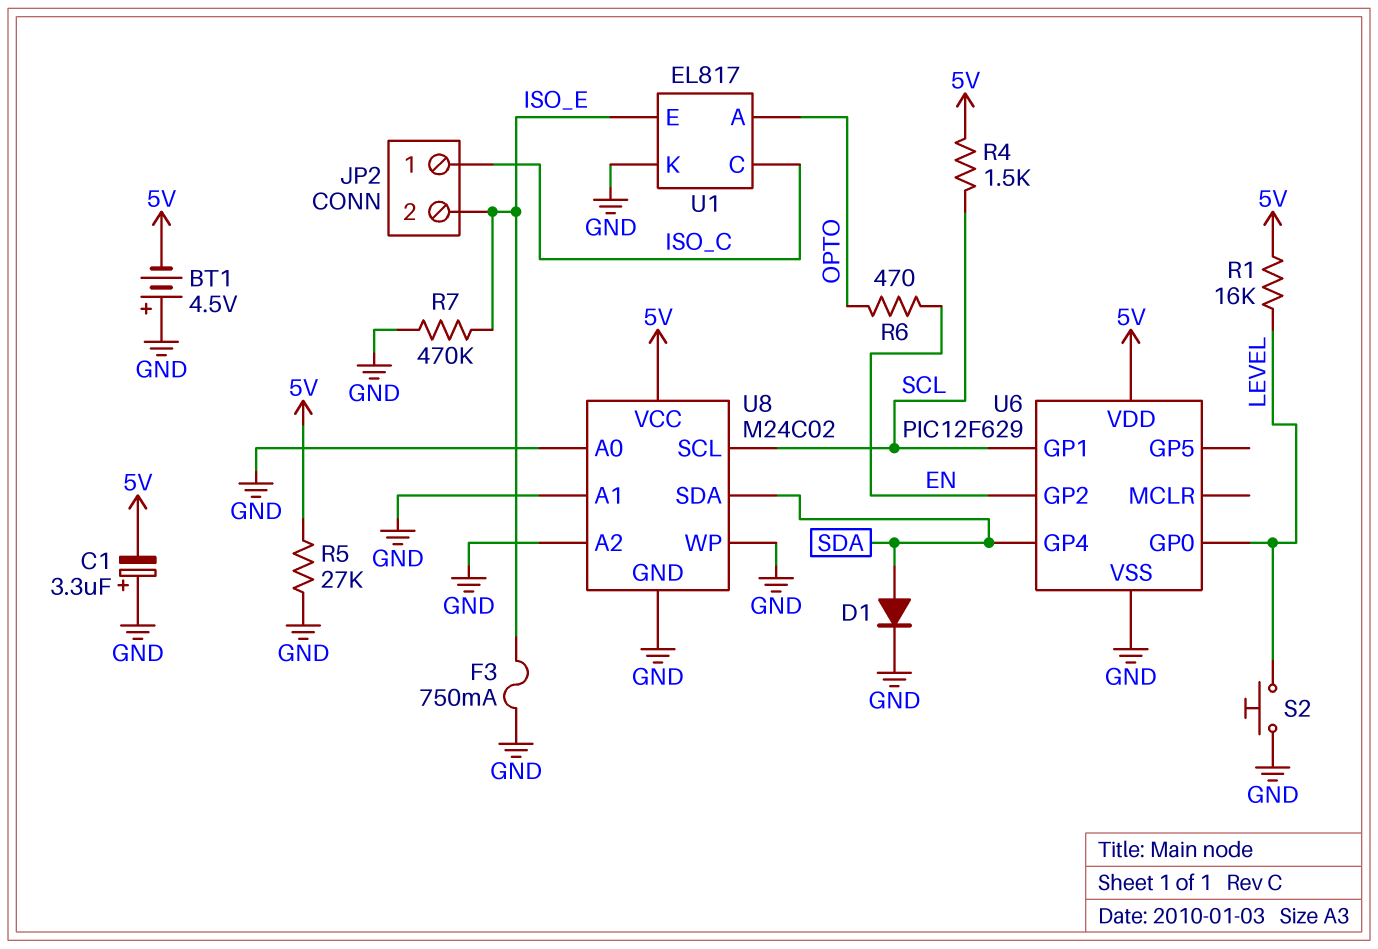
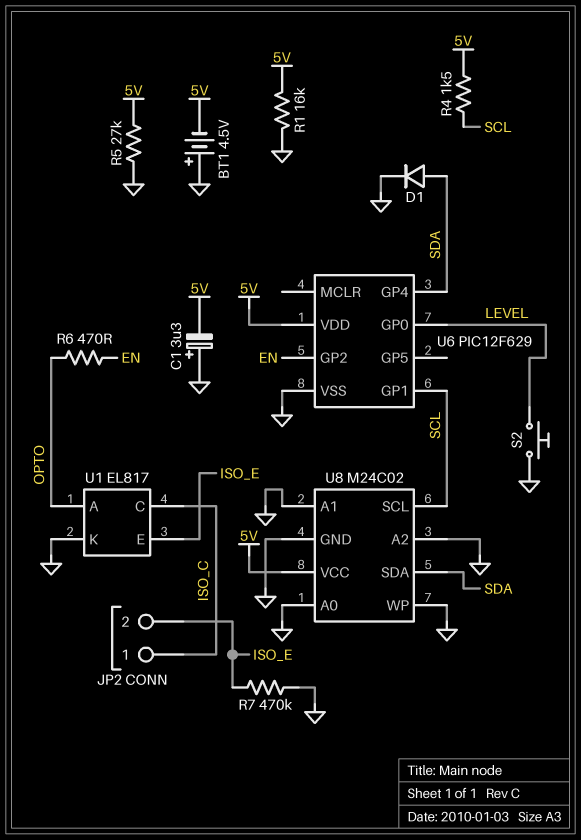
F3: 750mA (GND, ISO_E) -> none
R1: 16k (5V, LEVEL) -> 16k (5V, GND)

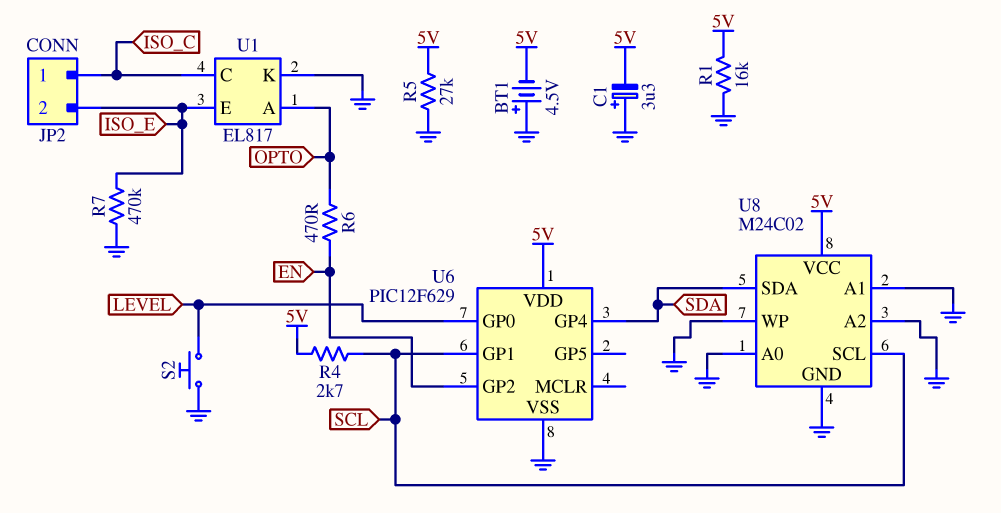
D1: diode (A SDA, K GND) -> none
R4: 1.5k (5V, SCL) -> 2.7k (5V, SCL)

